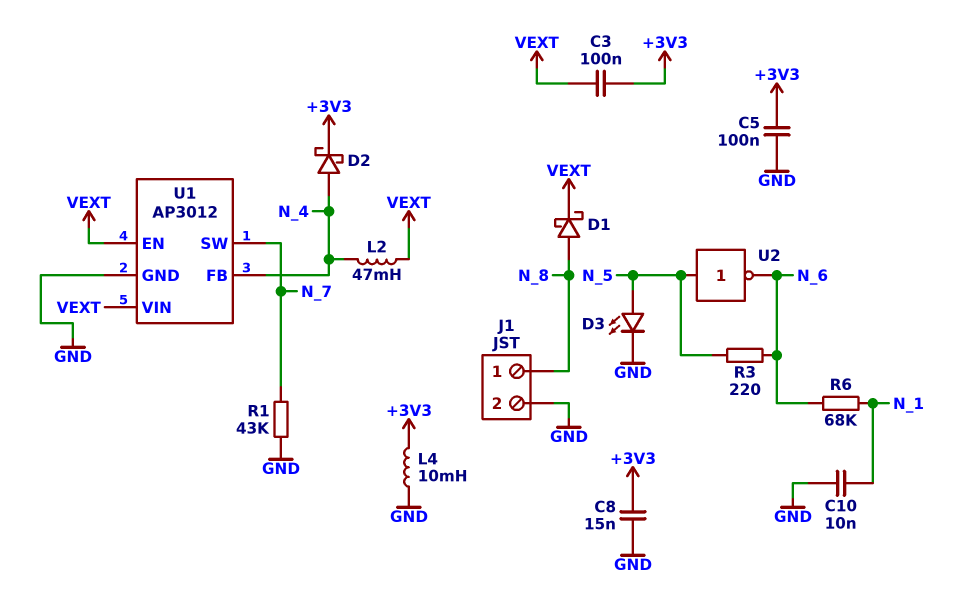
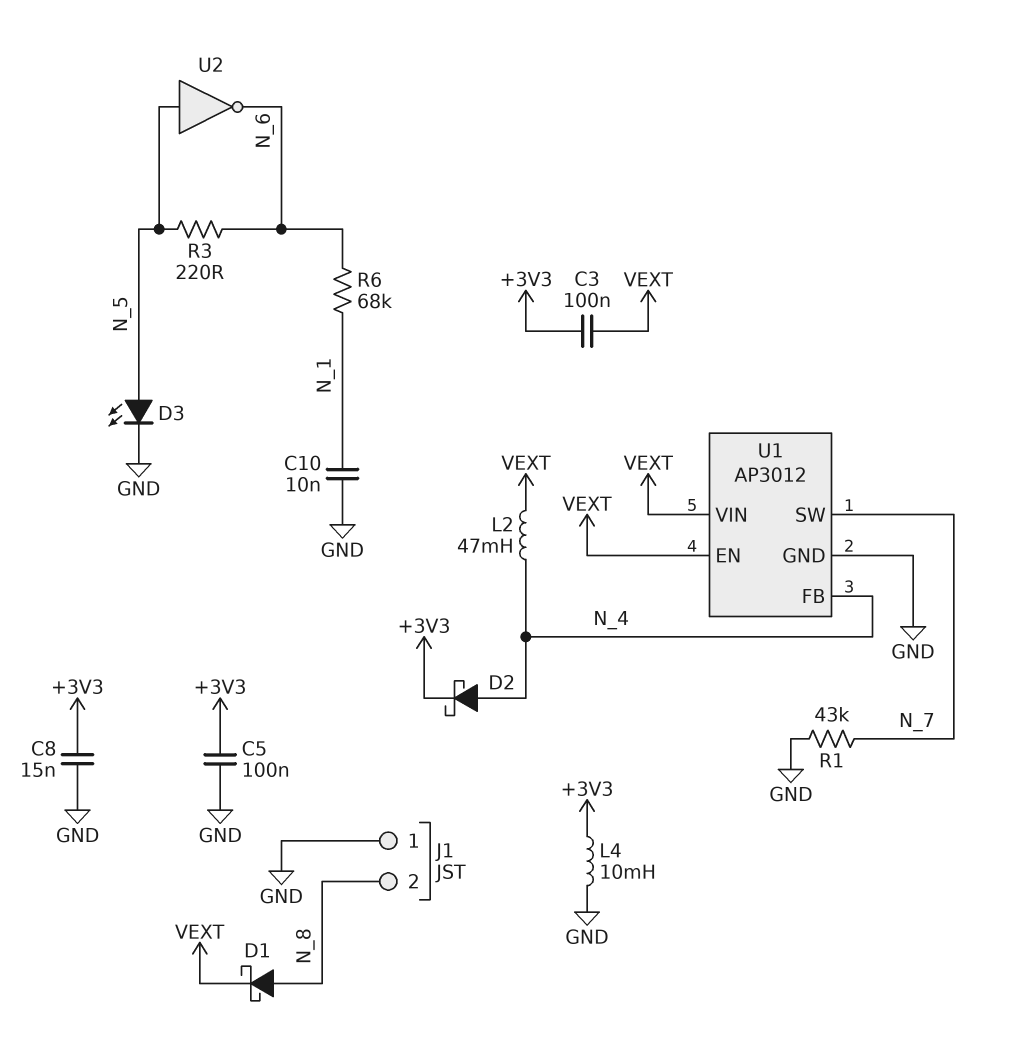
J1 pin 1: N_8 -> GND
J1 pin 2: GND -> N_8

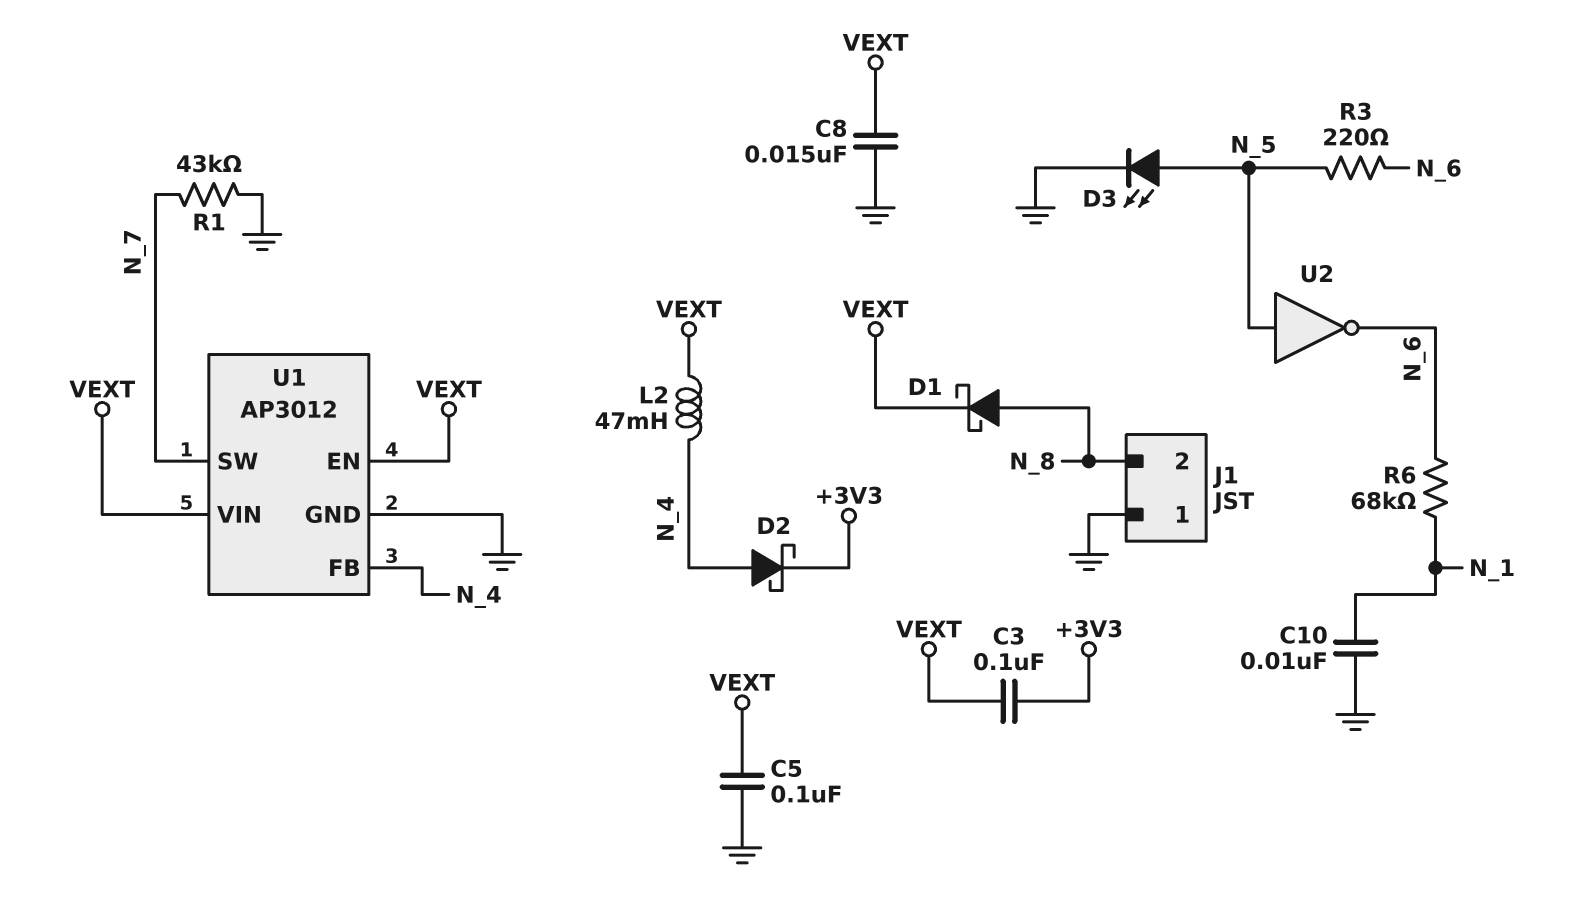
C5: 100nF (+3V3, GND) -> 100nF (GND, VEXT)
C8: 15nF (+3V3, GND) -> 15nF (GND, VEXT)
L4: 10mH (+3V3, GND) -> none

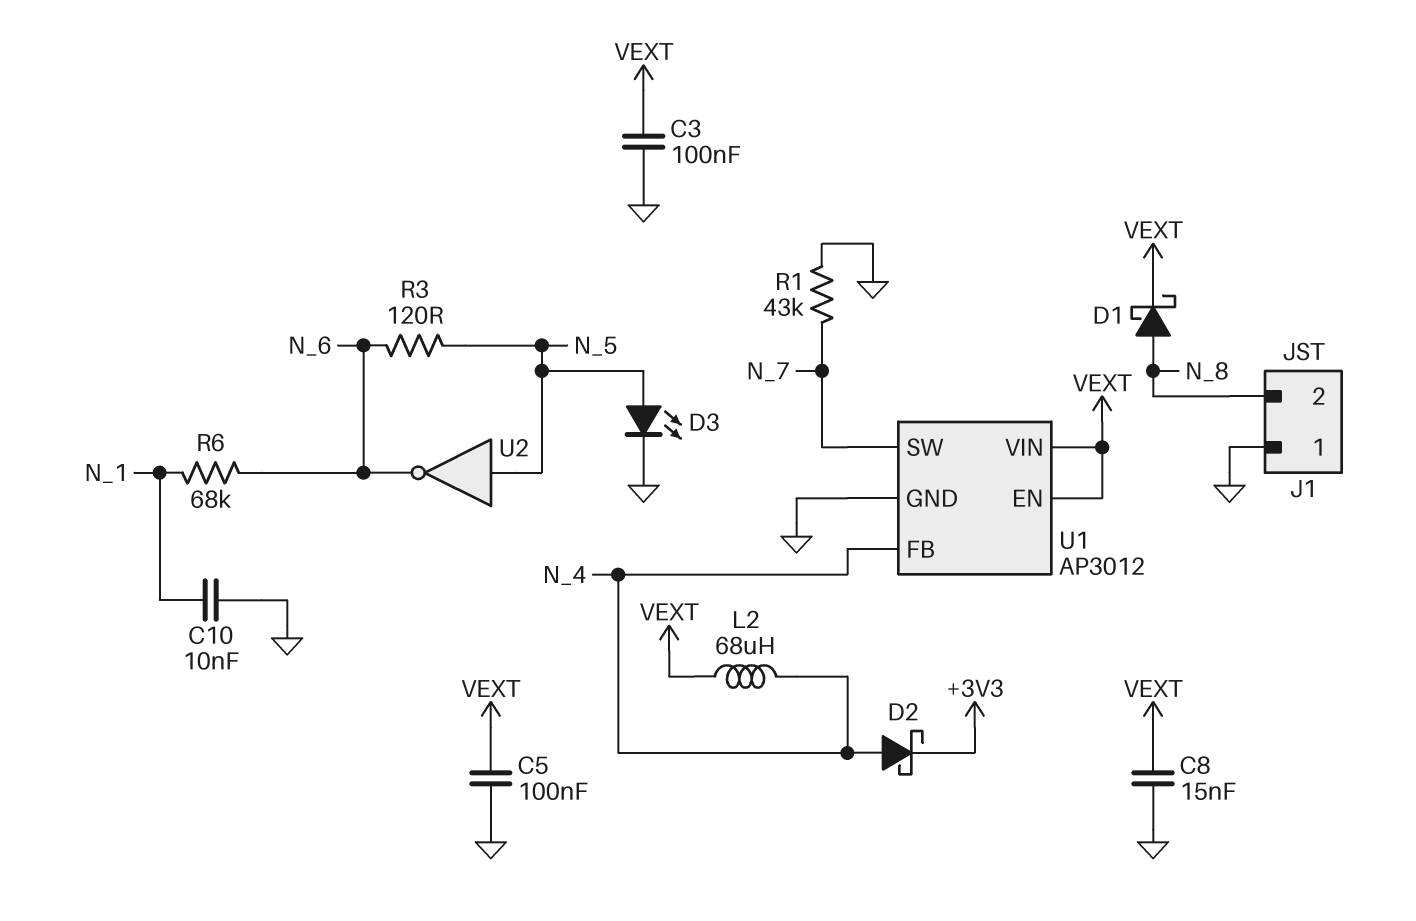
C3: 100nF (+3V3, VEXT) -> 100nF (GND, VEXT)
L2: 47mH (N_4, VEXT) -> 68uH (N_4, VEXT)
R3: 220 (N_5, N_6) -> 120 (N_5, N_6)

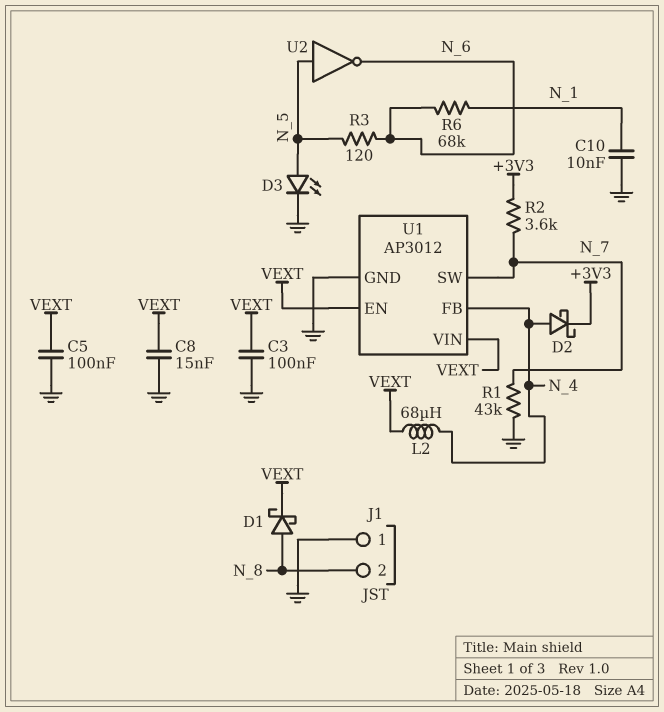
R2: none -> 3.6k (+3V3, N_7)

